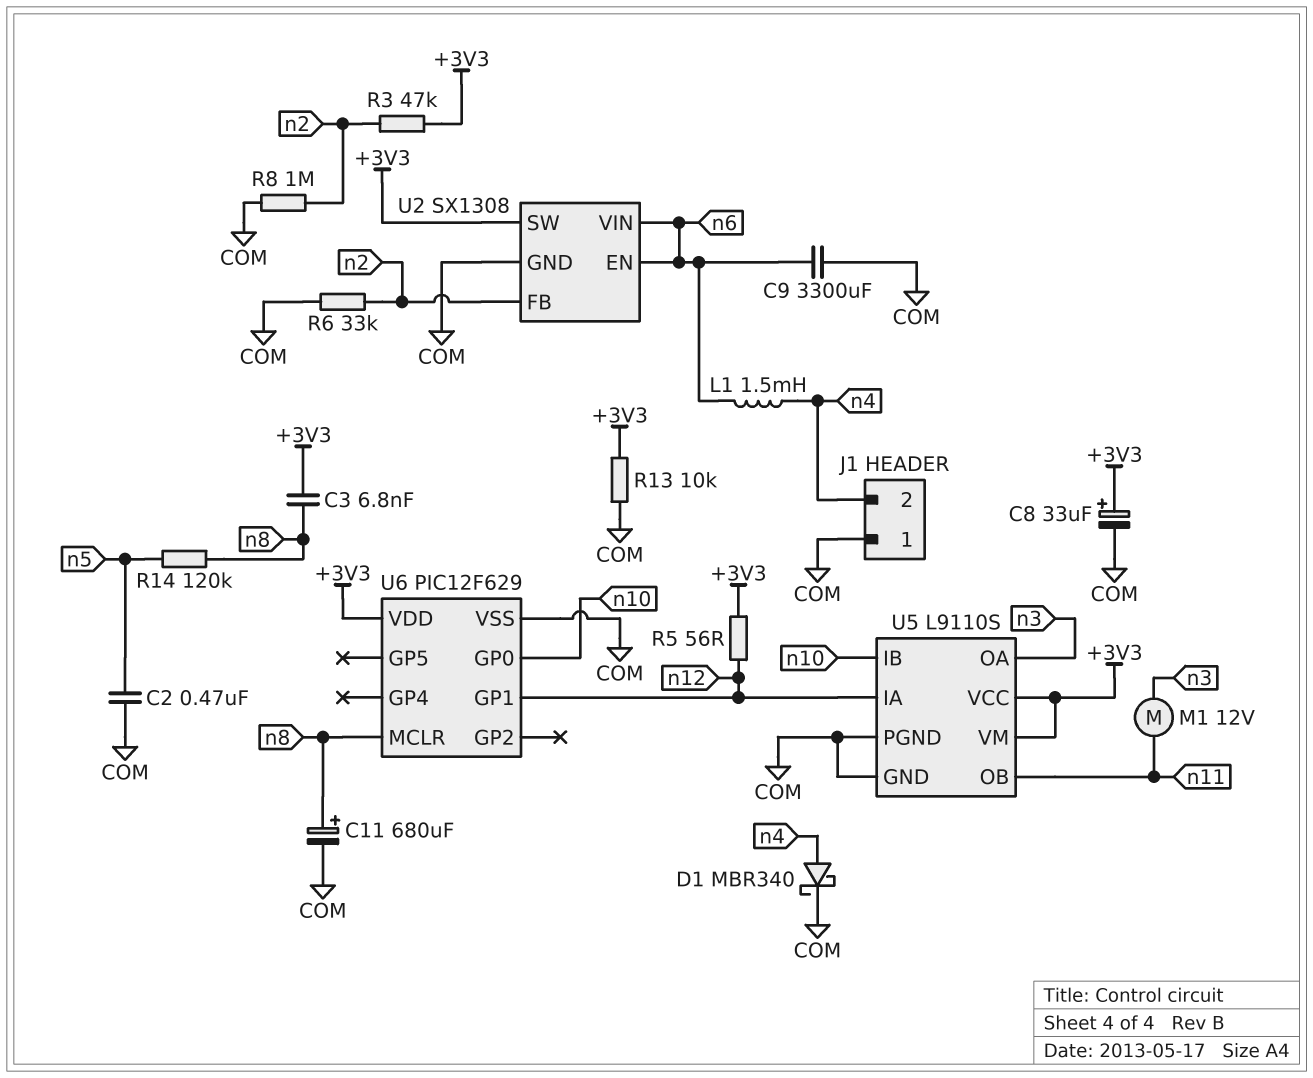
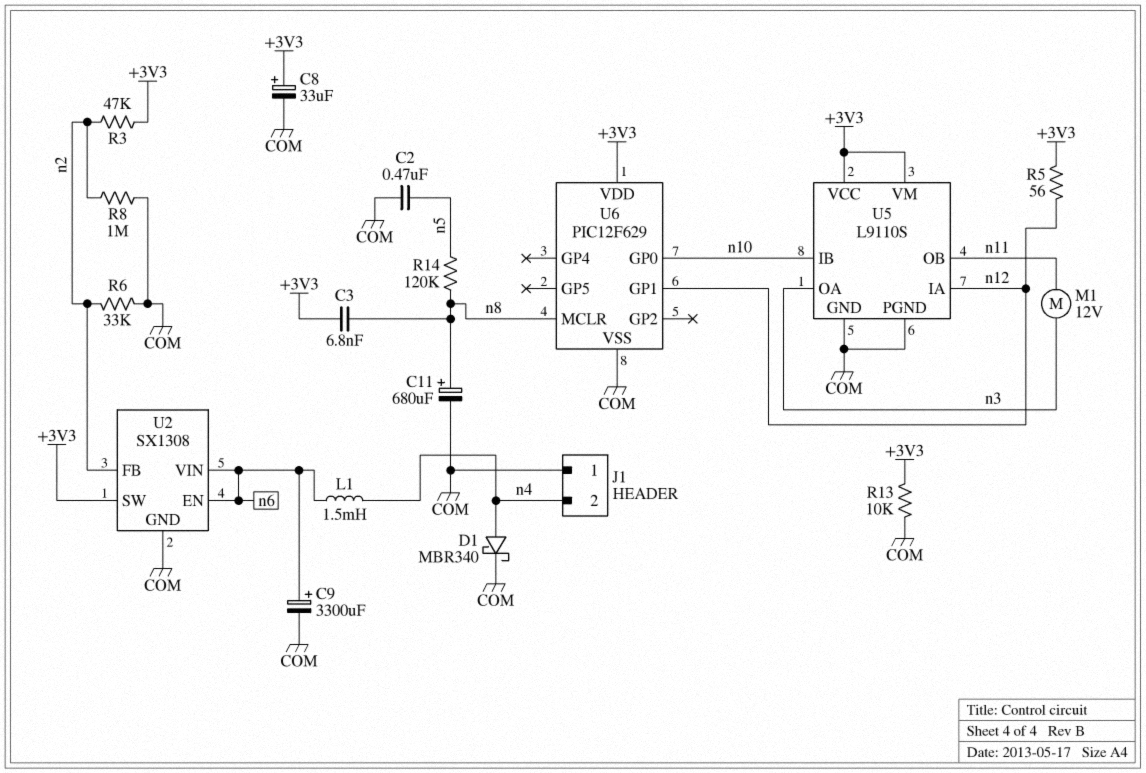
C9: 3300uF (COM, n6) -> 3300uF (plus n6, minus COM)

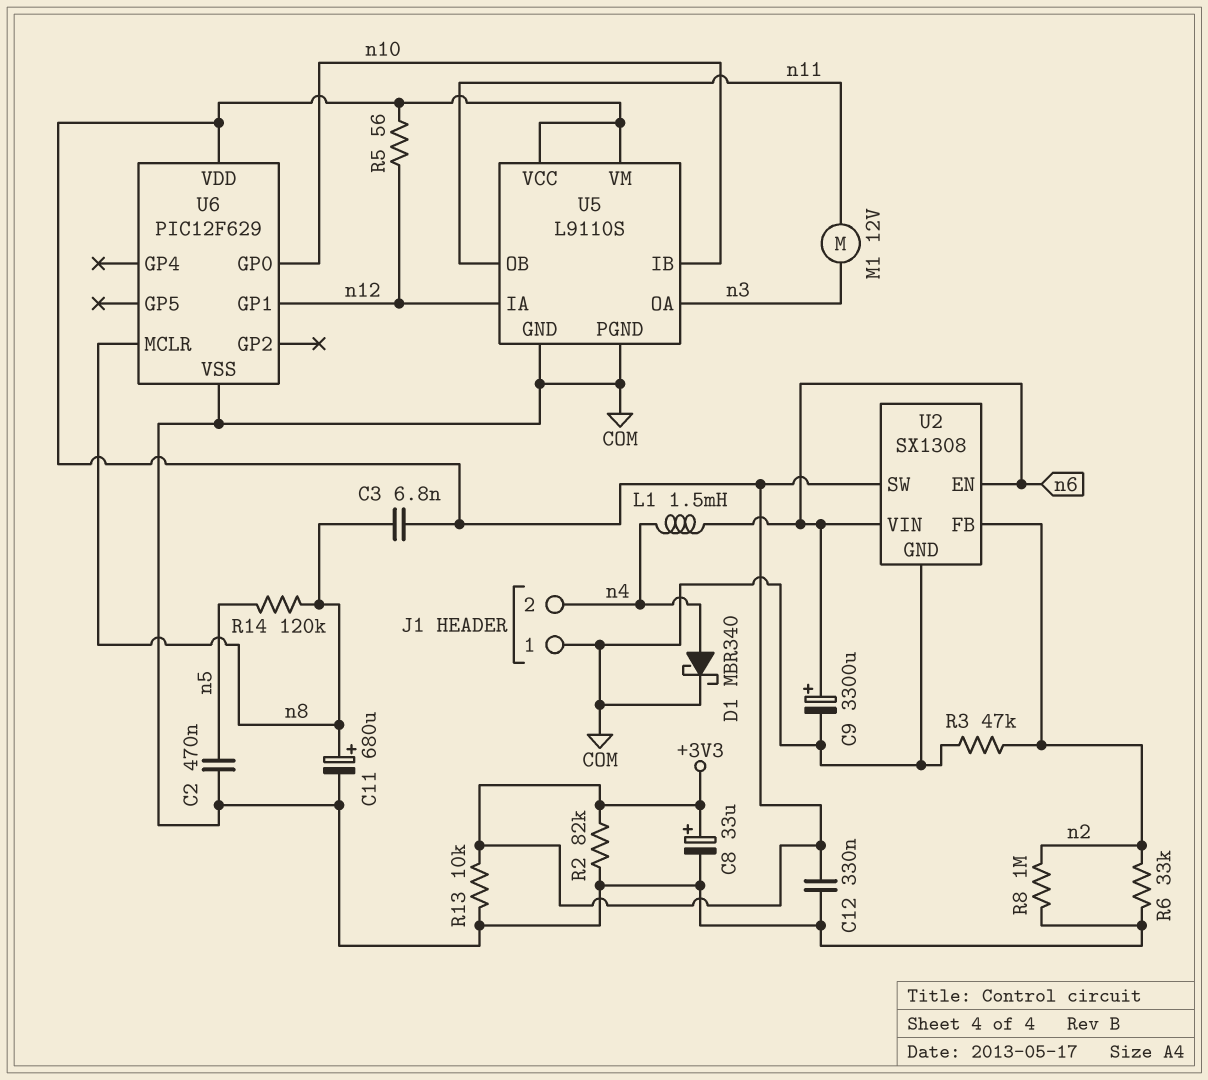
C12: none -> 330nF (+3V3, COM)
R2: none -> 82k (+3V3, COM)
R3: 47k (+3V3, n2) -> 47k (COM, n2)

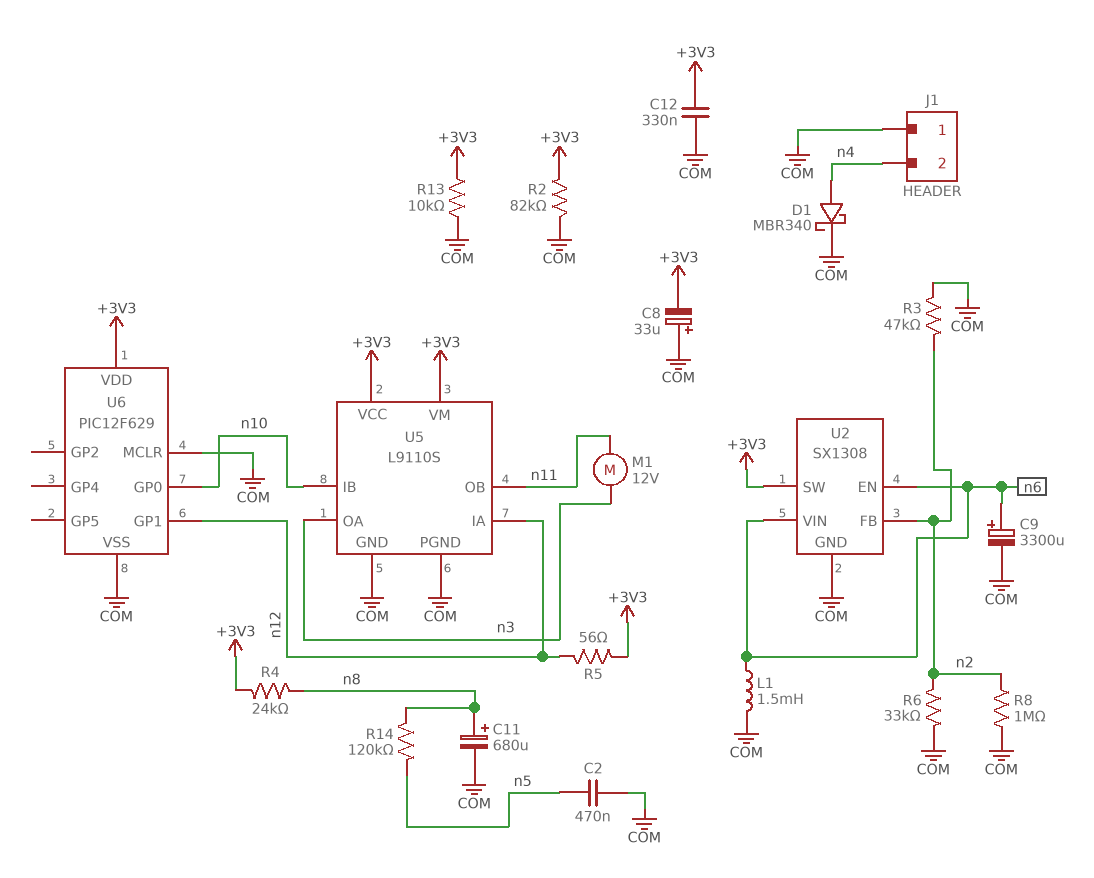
C3: 6.8nF (+3V3, n8) -> none
C8: 33uF (plus +3V3, minus COM) -> 33uF (plus COM, minus +3V3)
L1: 1.5mH (n4, n6) -> 1.5mH (COM, n6)
R4: none -> 24k (+3V3, n8)
U6 pin MCLR: n8 -> COM

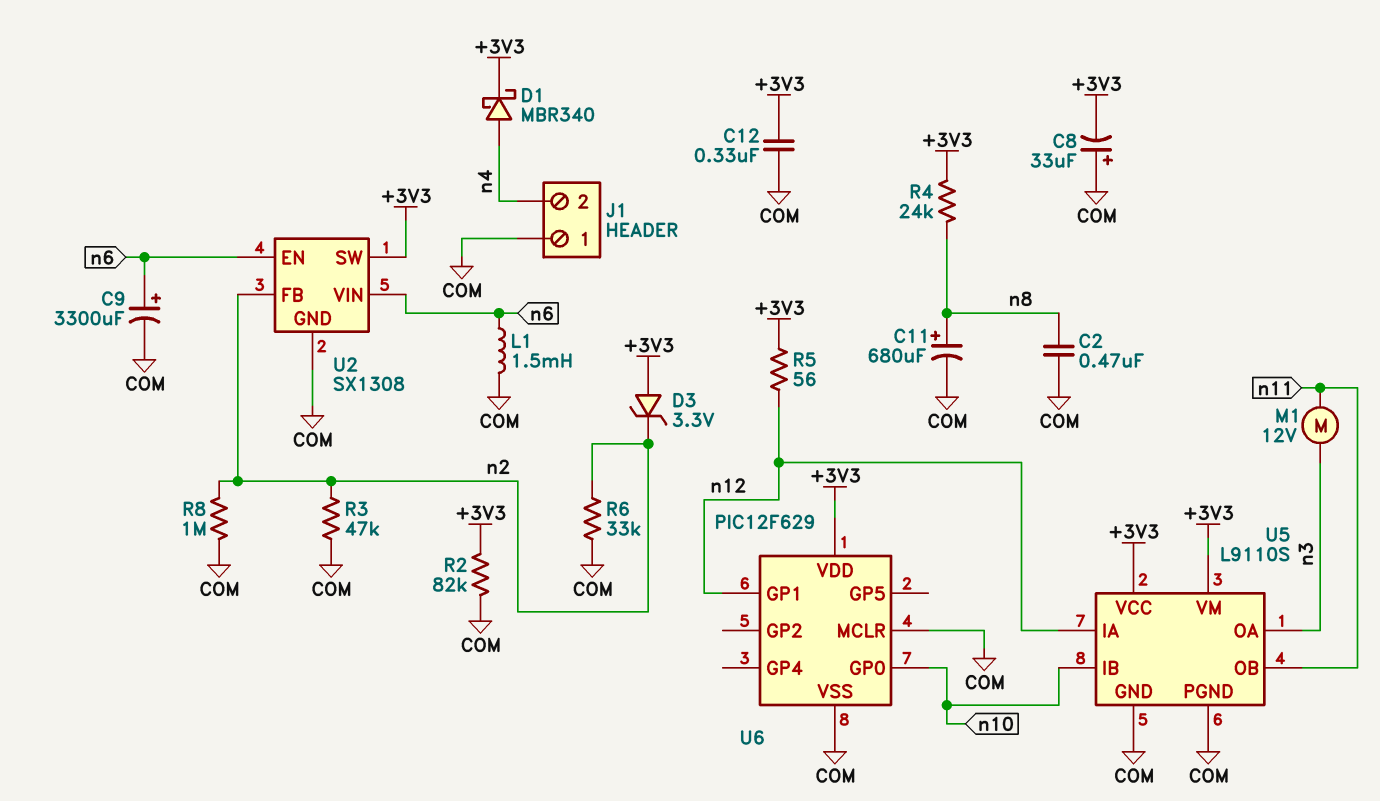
C2: 470nF (COM, n5) -> 470nF (COM, n8)
D1: schottky MBR340 (A n4, K COM) -> schottky MBR340 (A n4, K +3V3)
D3: none -> zener 3.3V (A +3V3, K n2)
R13: 10k (+3V3, COM) -> none
R14: 120k (n5, n8) -> none

